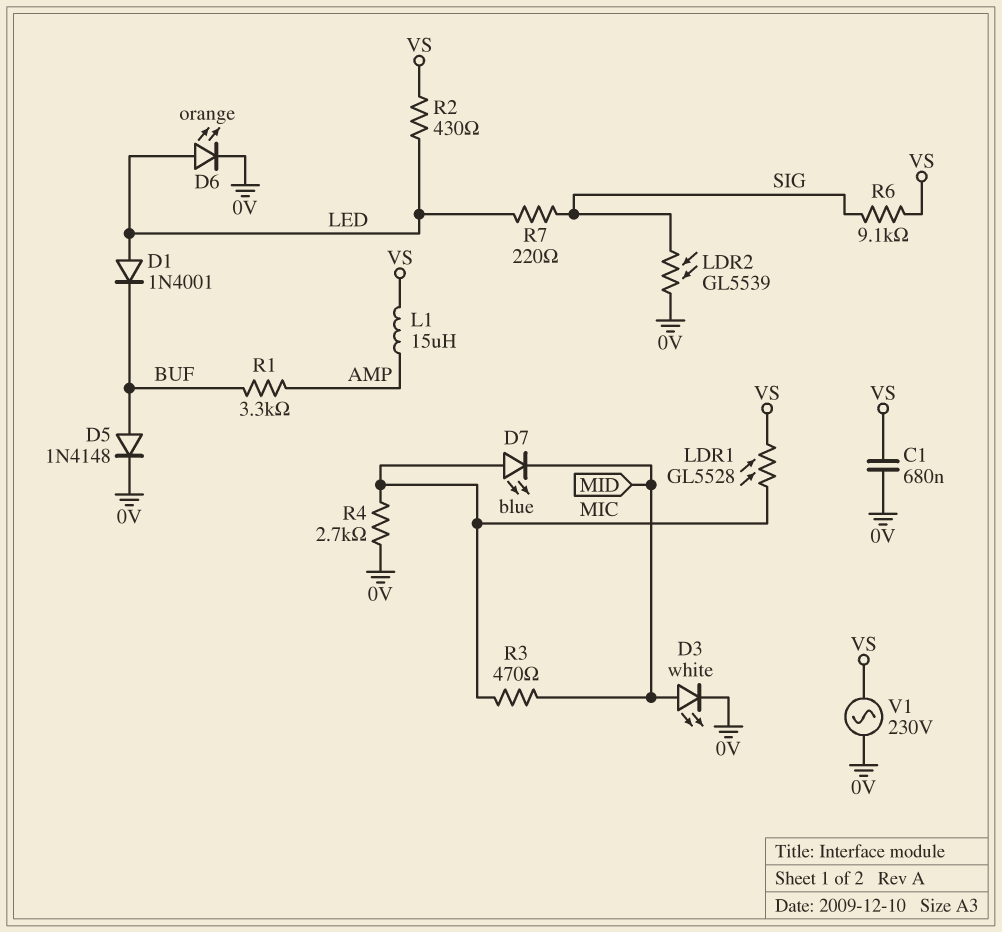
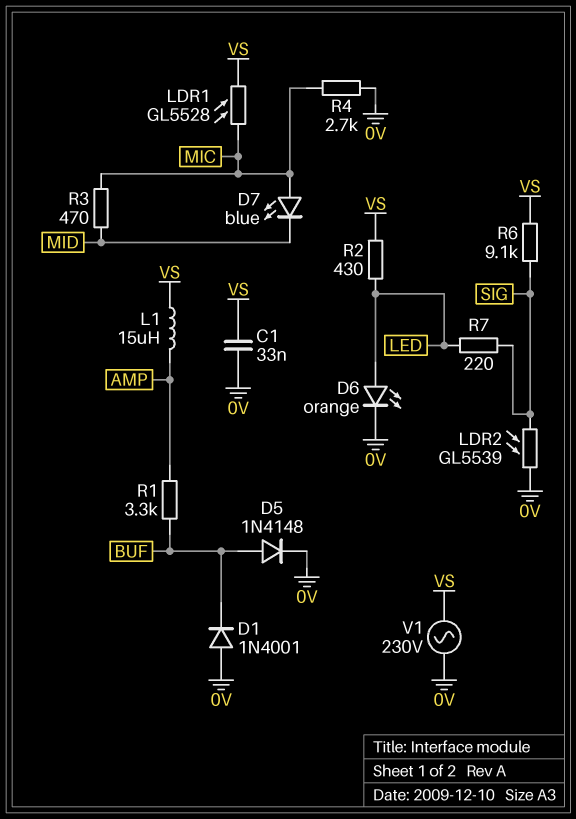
C1: 680nF (0V, VS) -> 33nF (0V, VS)
D1: diode 1N4001 (A LED, K BUF) -> diode 1N4001 (A 0V, K BUF)
D3: LED white (A MID, K 0V) -> none

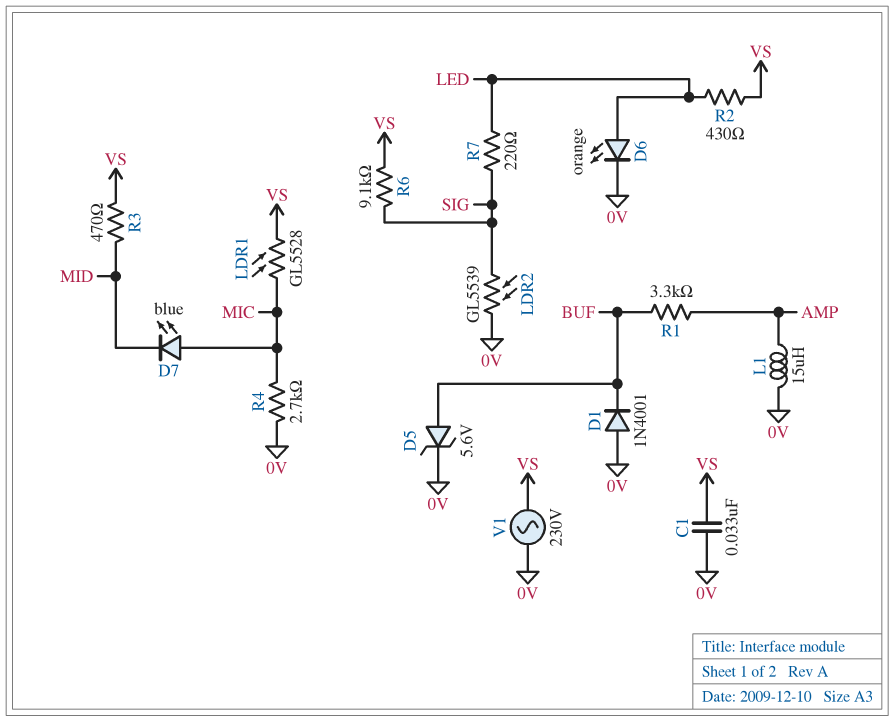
D5: diode 1N4148 (A BUF, K 0V) -> zener 5.6V (A BUF, K 0V)
L1: 15uH (AMP, VS) -> 15uH (0V, AMP)
R3: 470 (MIC, MID) -> 470 (MID, VS)

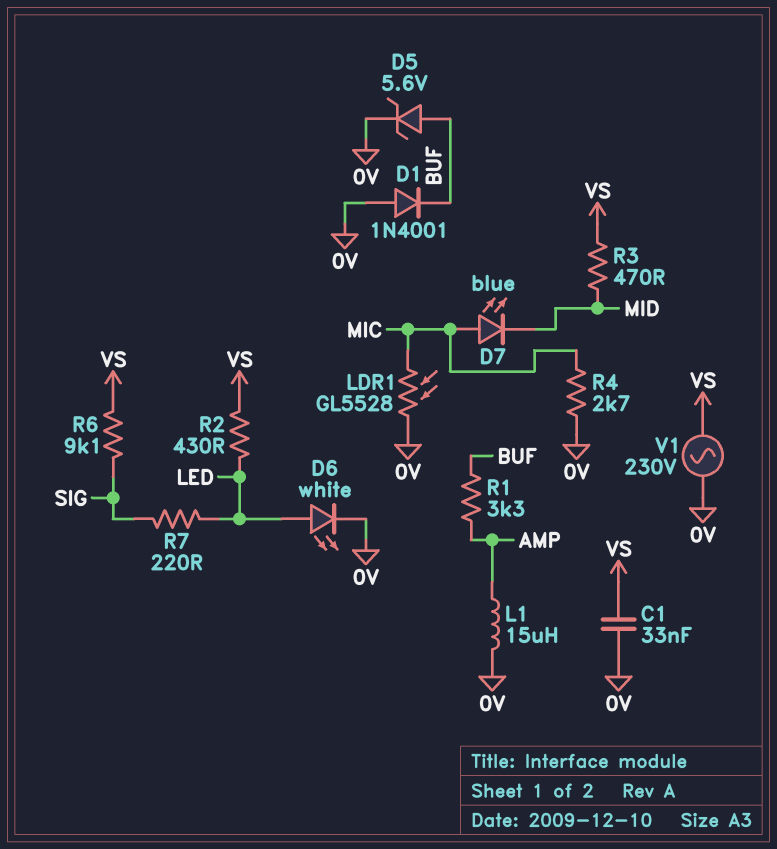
D6: LED orange (A LED, K 0V) -> LED white (A LED, K 0V)
LDR1: GL5528 (MIC, VS) -> GL5528 (0V, MIC)
LDR2: GL5539 (0V, SIG) -> none

